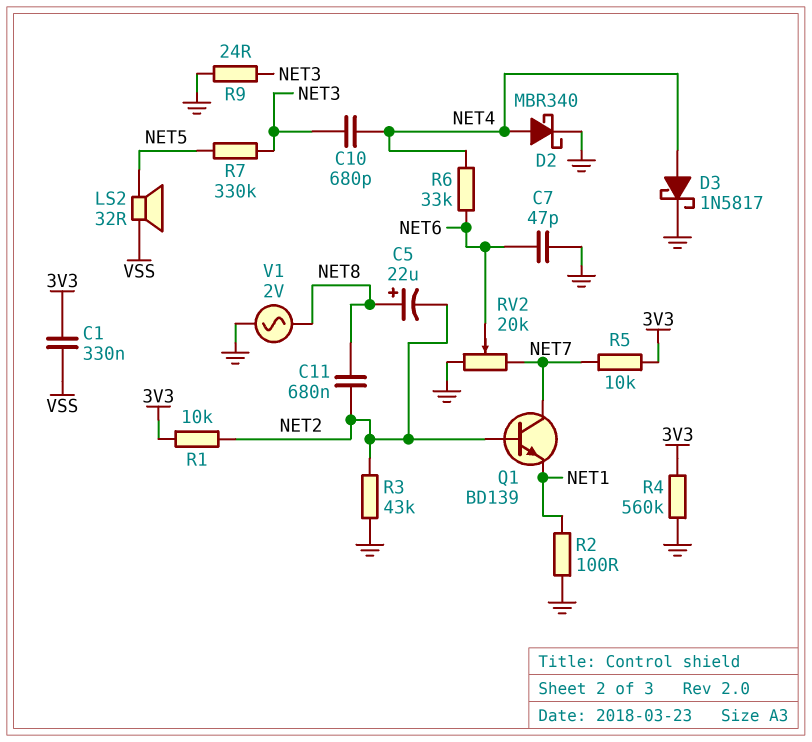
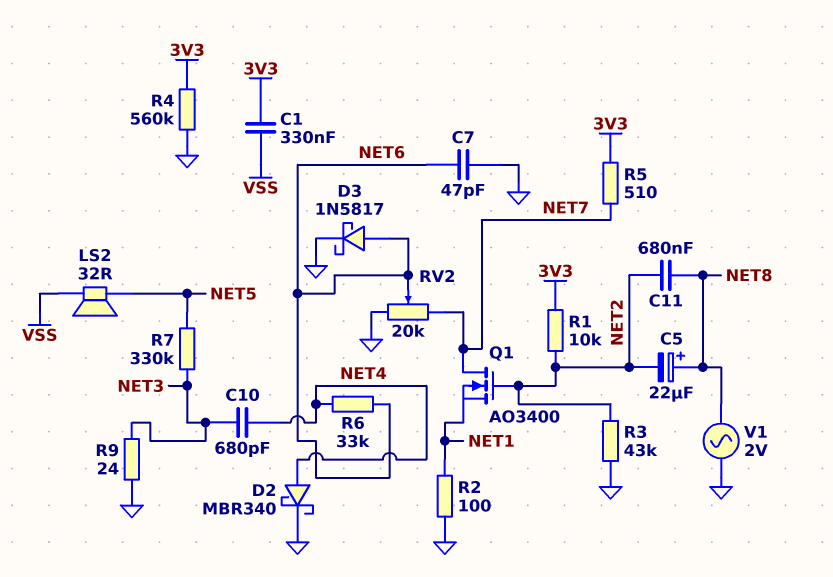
D3: schottky 1N5817 (A NET4, K GND) -> schottky 1N5817 (A NET6, K GND)
Q1: NPN BD139 (B NET2, C NET7, E NET1) -> NMOS AO3400 (G NET2, D NET7, S NET1)
R5: 10k (3V3, NET7) -> 510 (3V3, NET7)

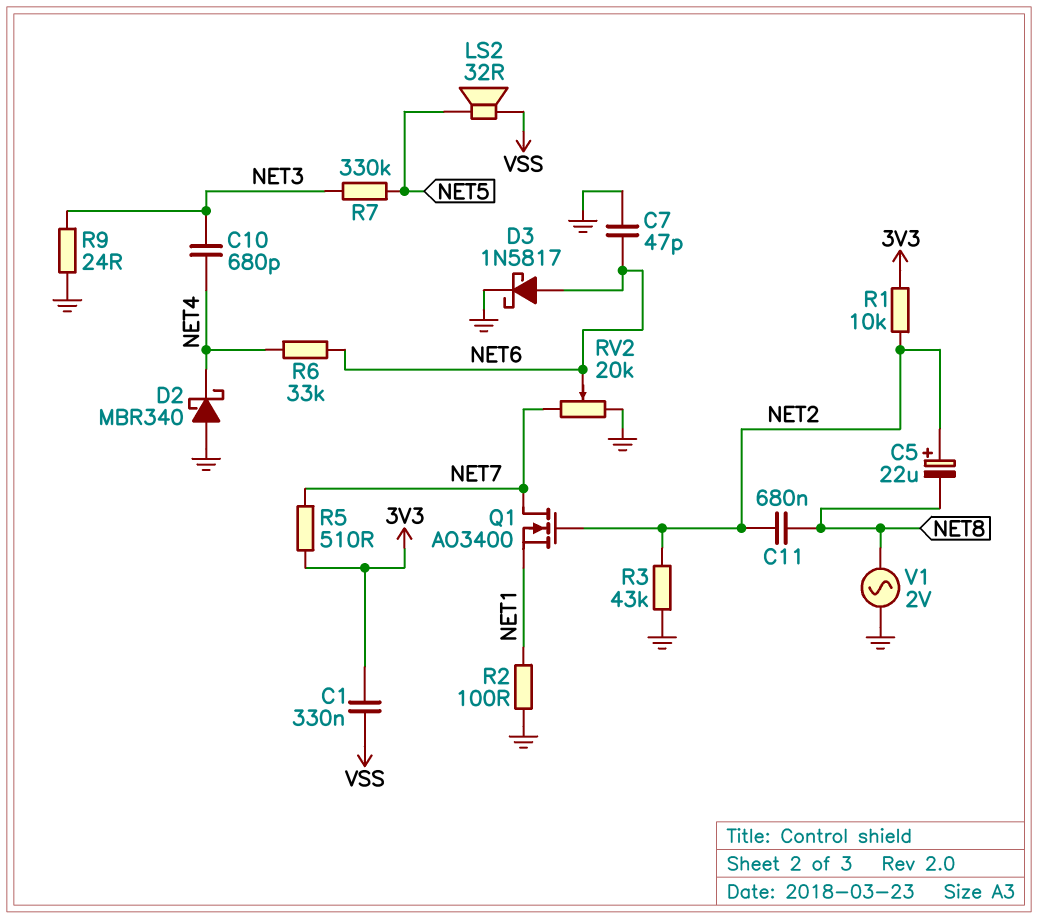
C5: 22uF (plus NET8, minus NET2) -> 22uF (plus NET2, minus NET8)
D2: schottky MBR340 (A NET4, K GND) -> schottky MBR340 (A GND, K NET4)
R4: 560k (3V3, GND) -> none

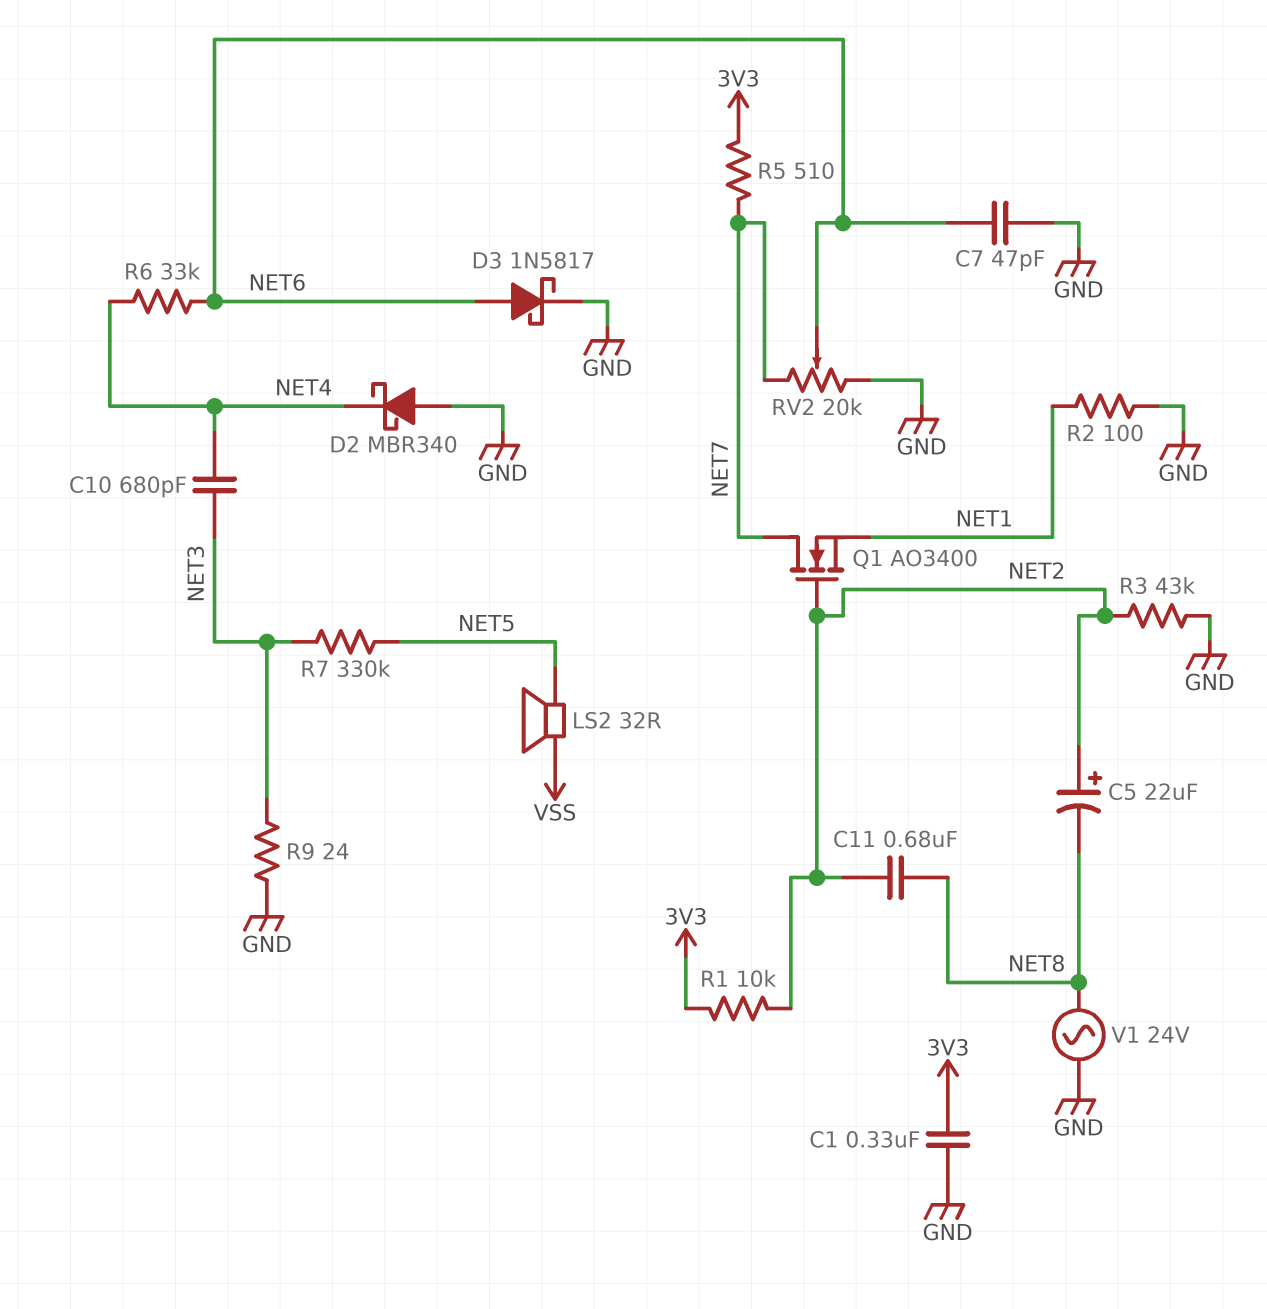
C1: 330nF (3V3, VSS) -> 330nF (3V3, GND)
V1: AC 2V (GND, NET8) -> AC 24V (GND, NET8)

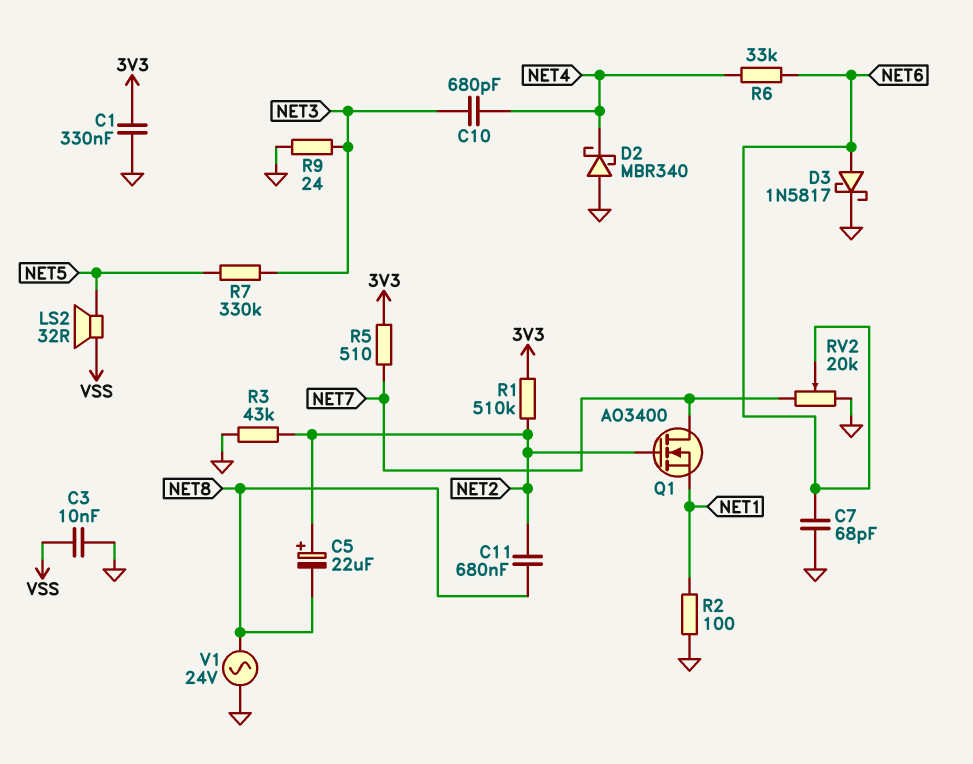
C3: none -> 10nF (GND, VSS)
C7: 47pF (GND, NET6) -> 68pF (GND, NET6)
R1: 10k (3V3, NET2) -> 510k (3V3, NET2)

